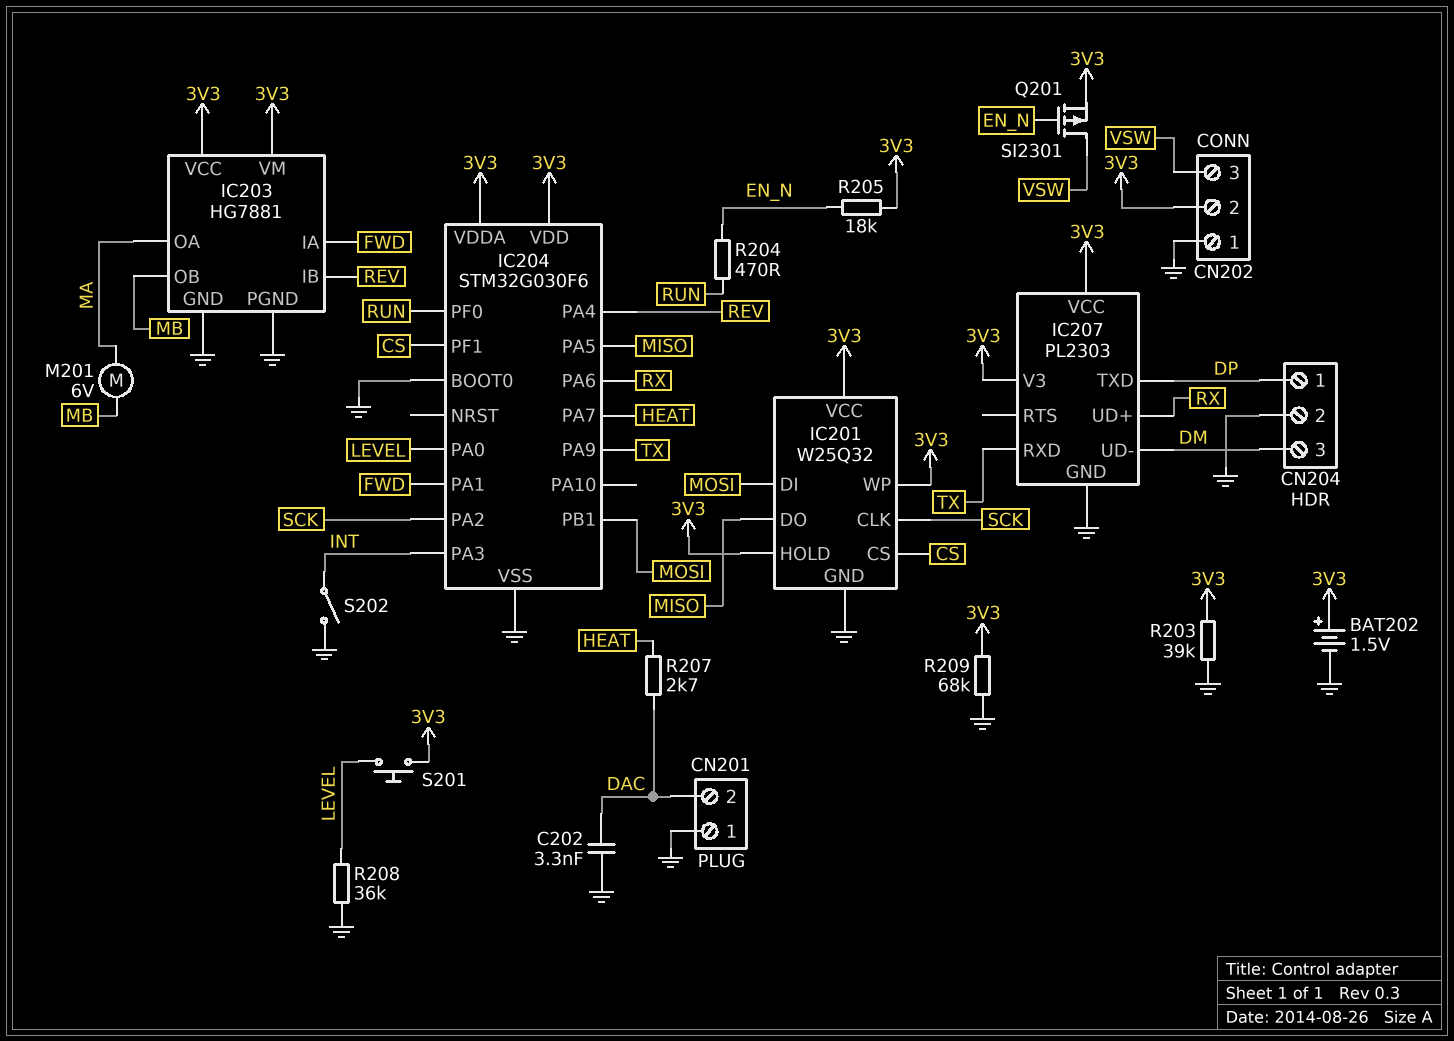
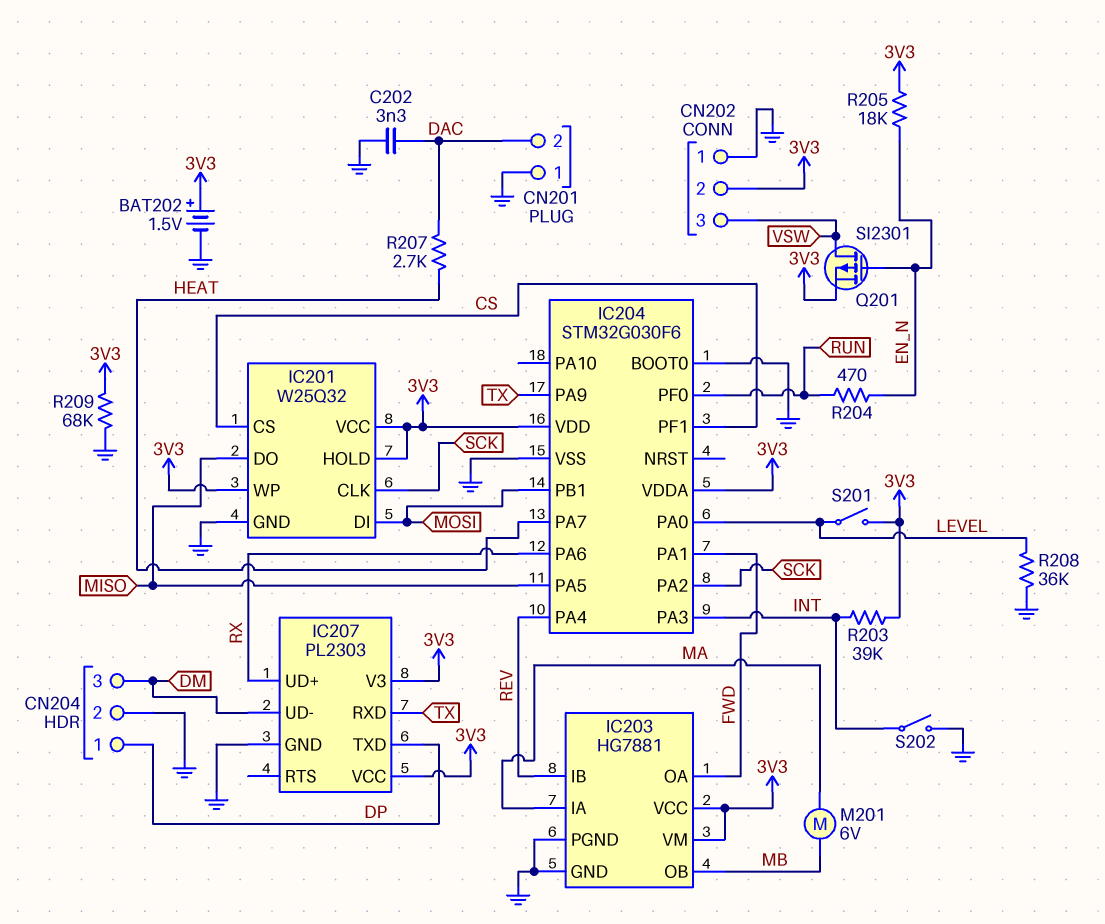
IC203 pin IA: FWD -> MA
IC203 pin OA: MA -> FWD
R203: 39k (3V3, GND) -> 39k (3V3, INT)
S201: button (3V3, LEVEL) -> switch (3V3, LEVEL)

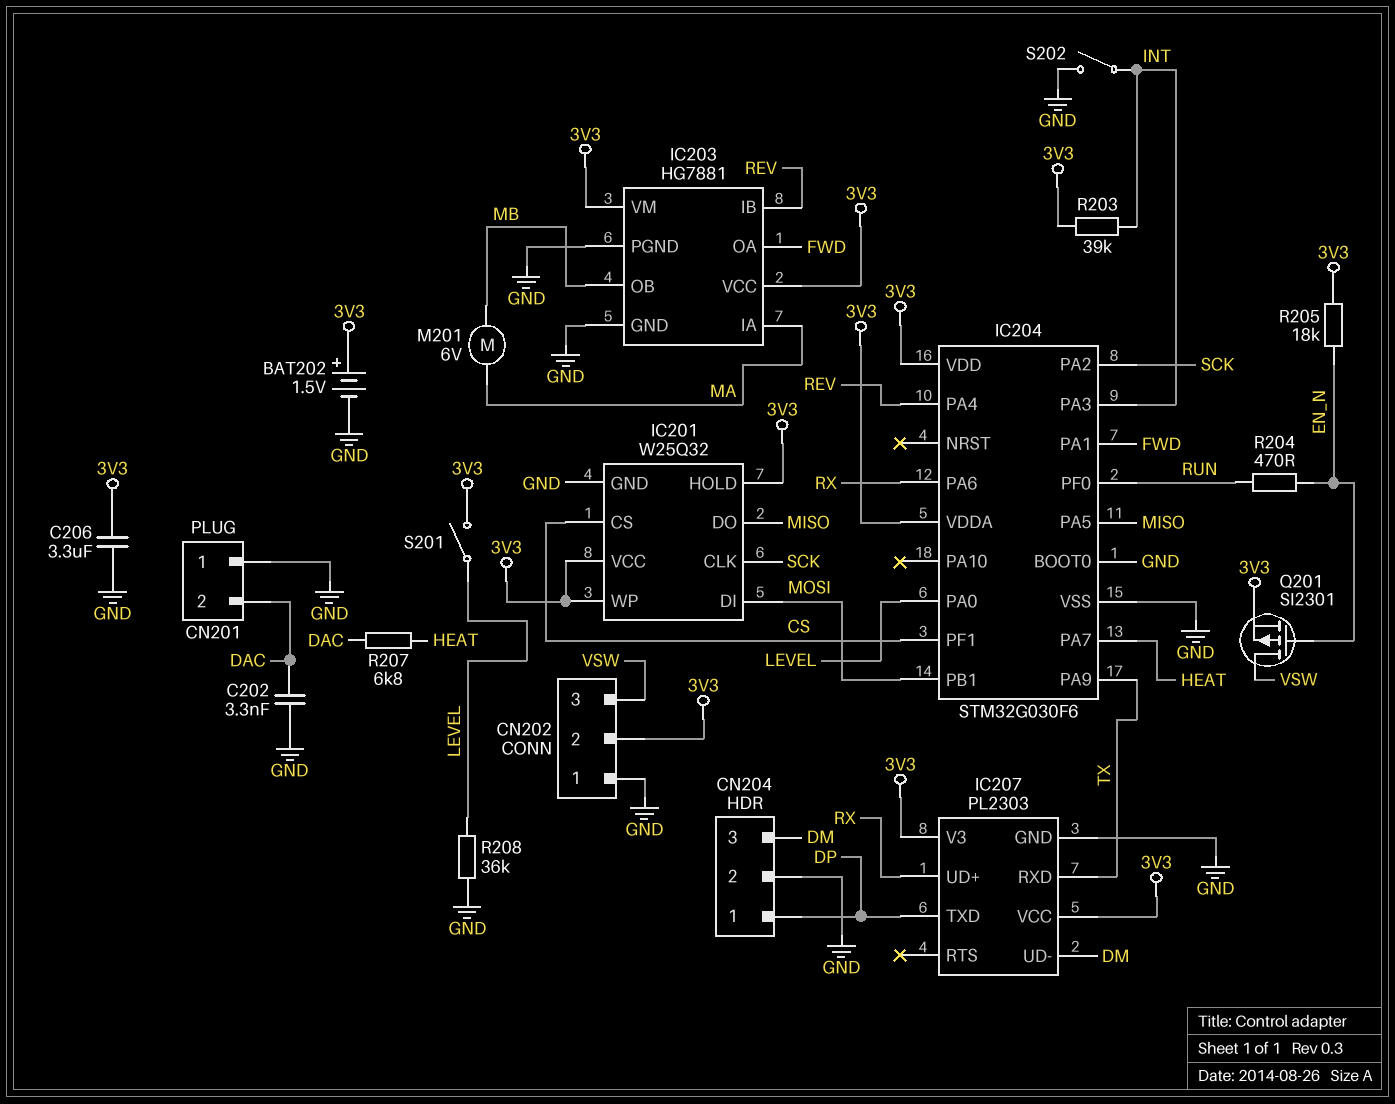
C206: none -> 3.3uF (3V3, GND)
R207: 2.7k (DAC, HEAT) -> 6.8k (DAC, HEAT)
R209: 68k (3V3, GND) -> none

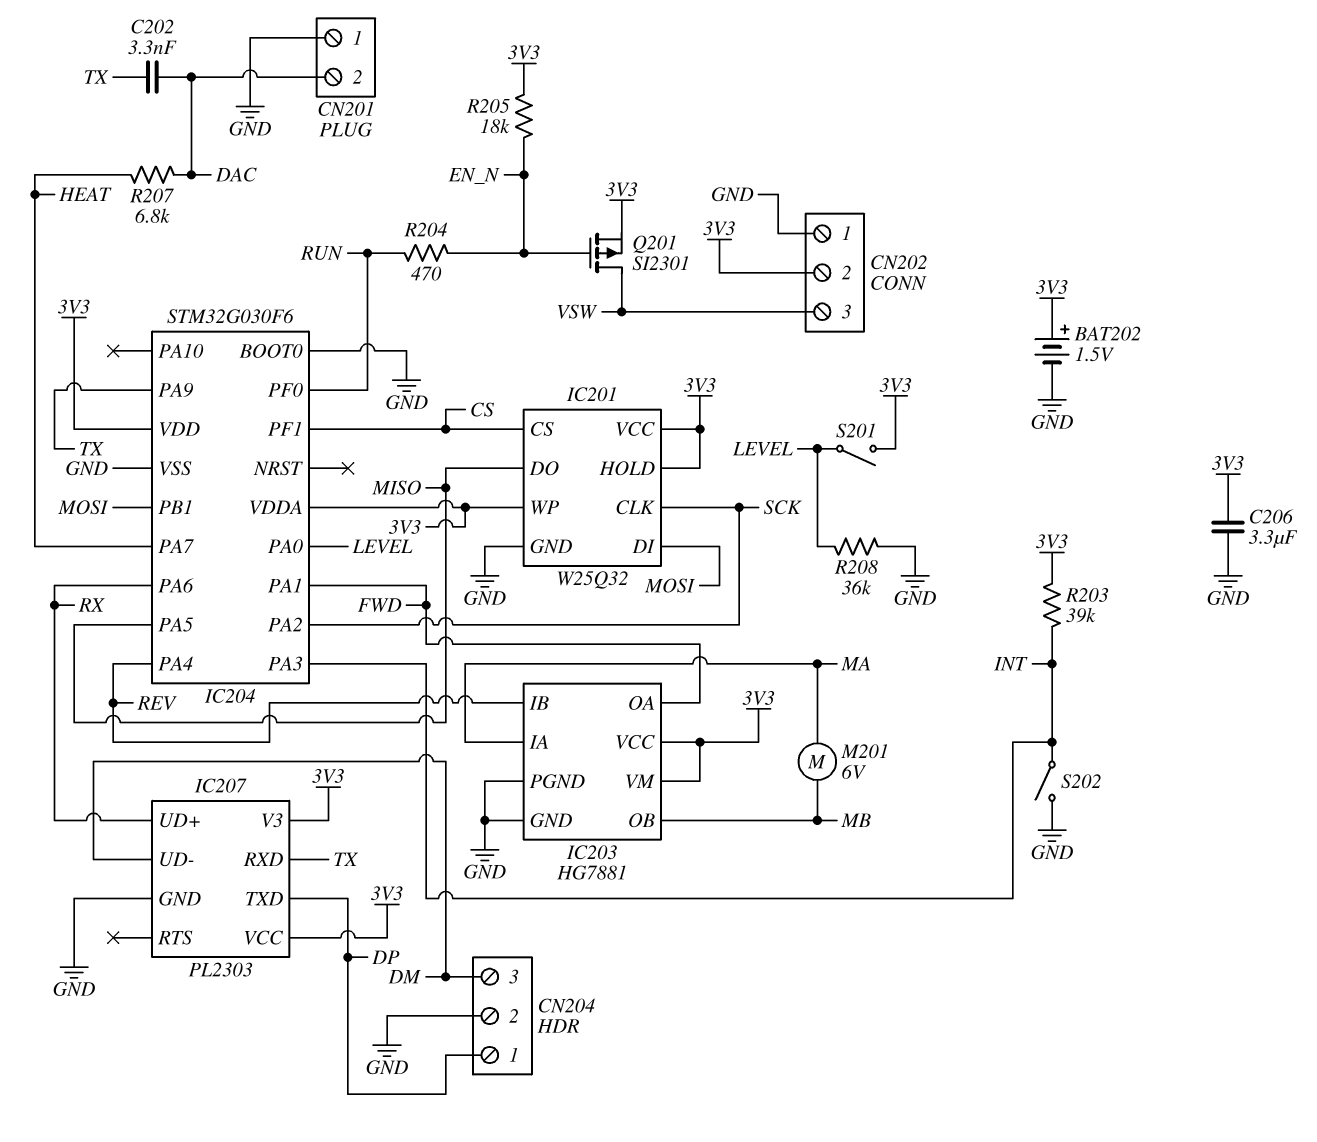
C202: 3.3nF (DAC, GND) -> 3.3nF (DAC, TX)

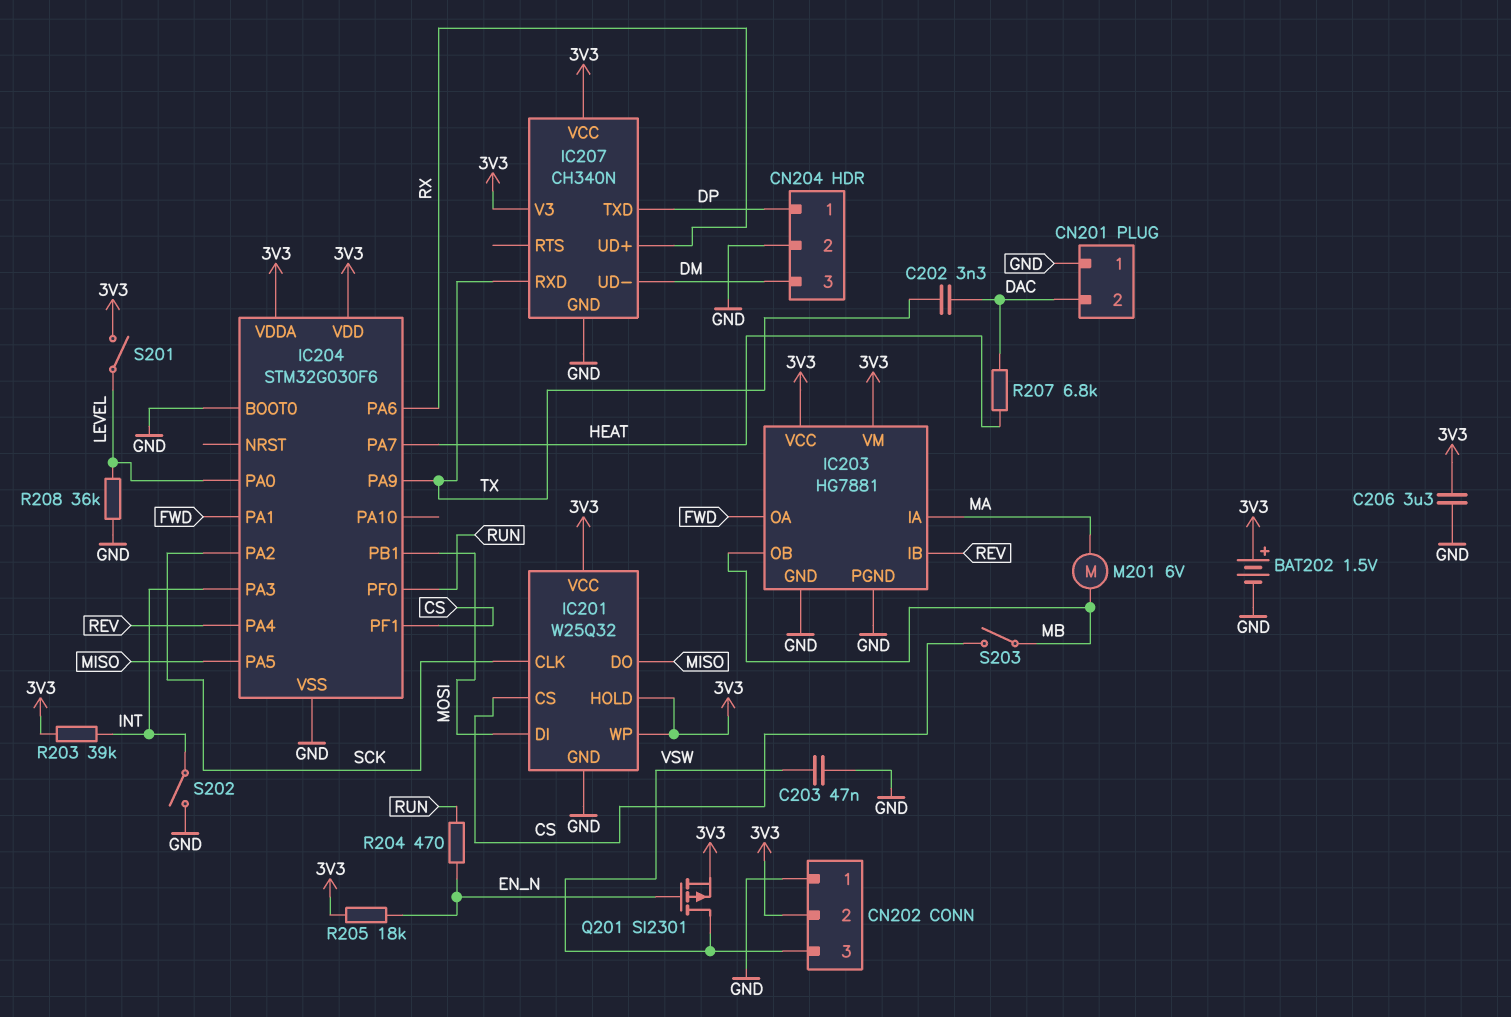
C203: none -> 47nF (GND, VSW)
IC207: PL2303 -> CH340N
S203: none -> switch (CS, MB)

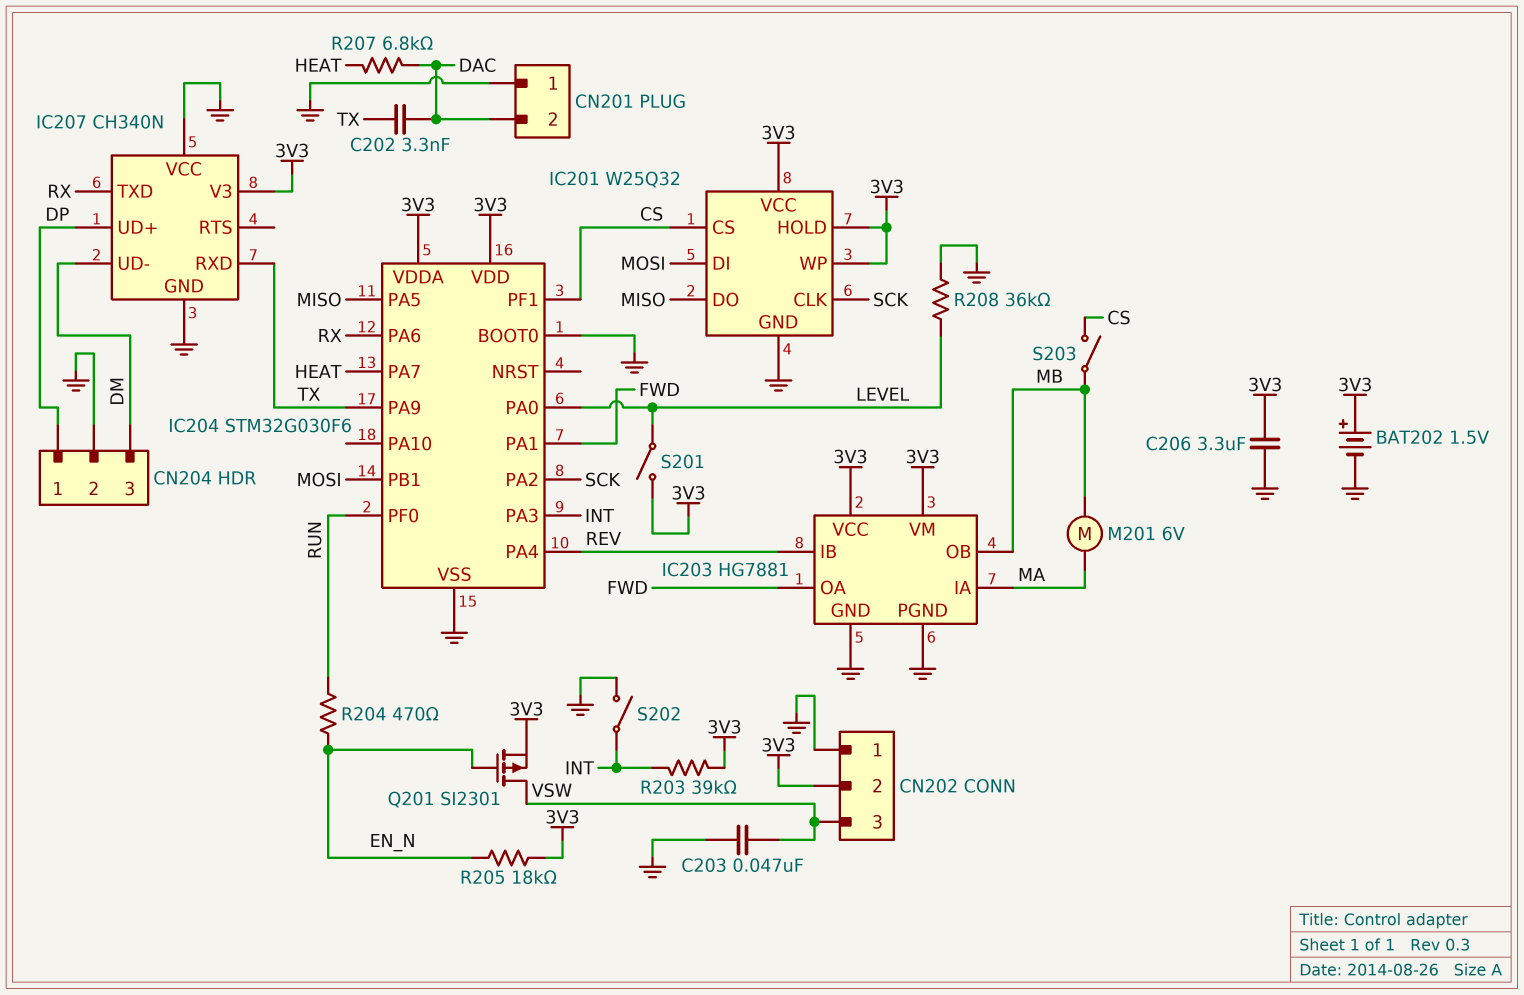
IC207 pin TXD: DP -> RX
IC207 pin UD+: RX -> DP
IC207 pin VCC: 3V3 -> GND

